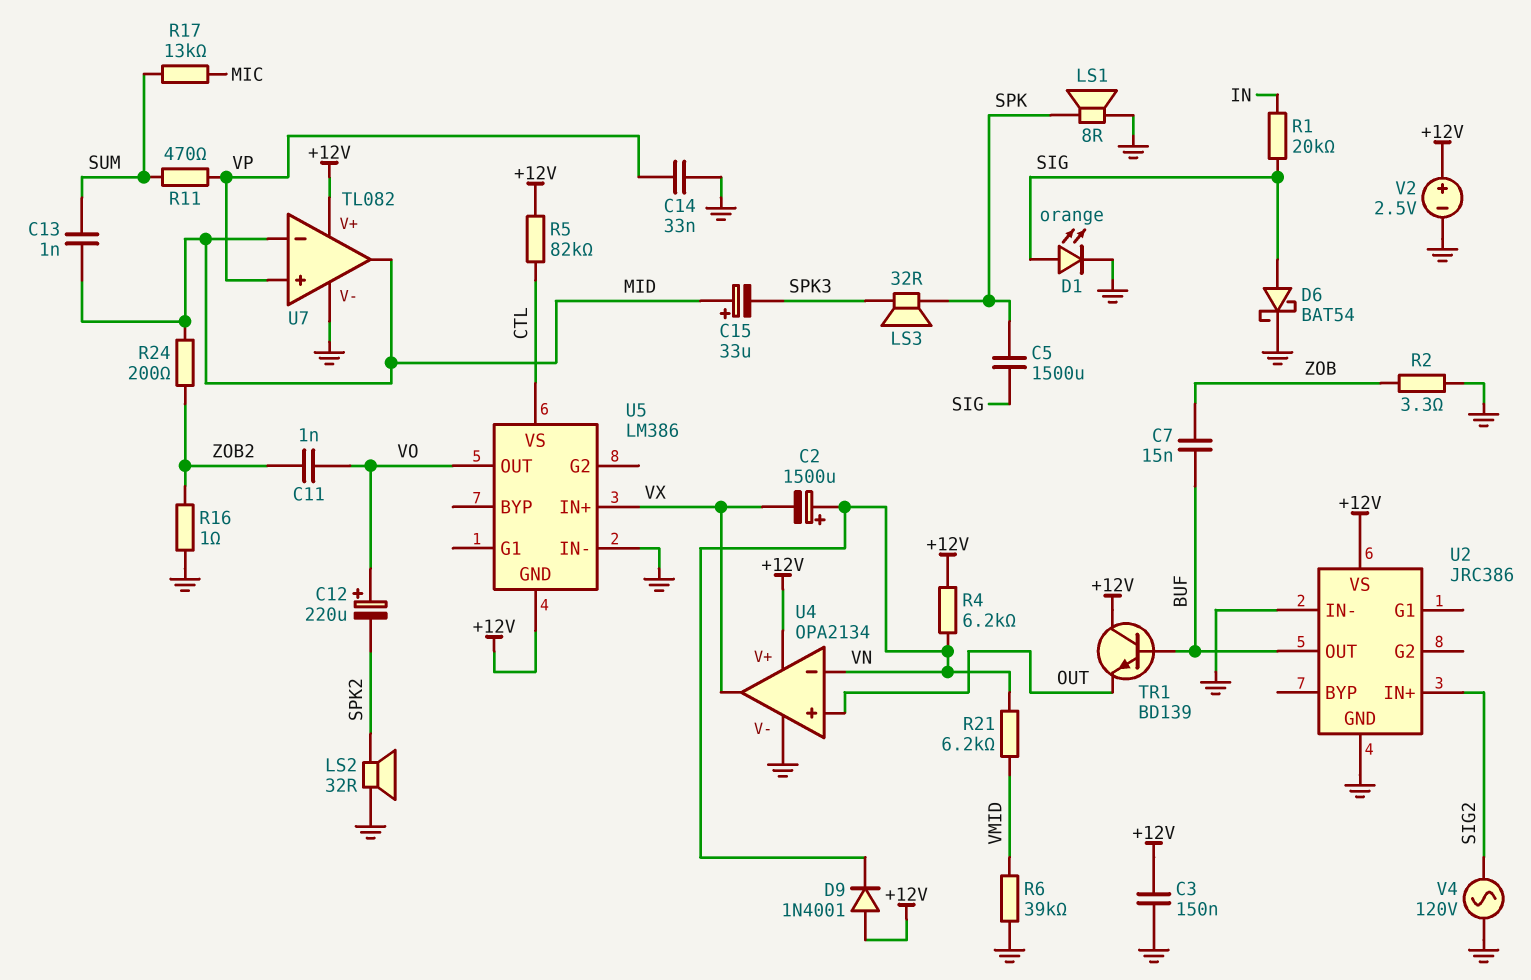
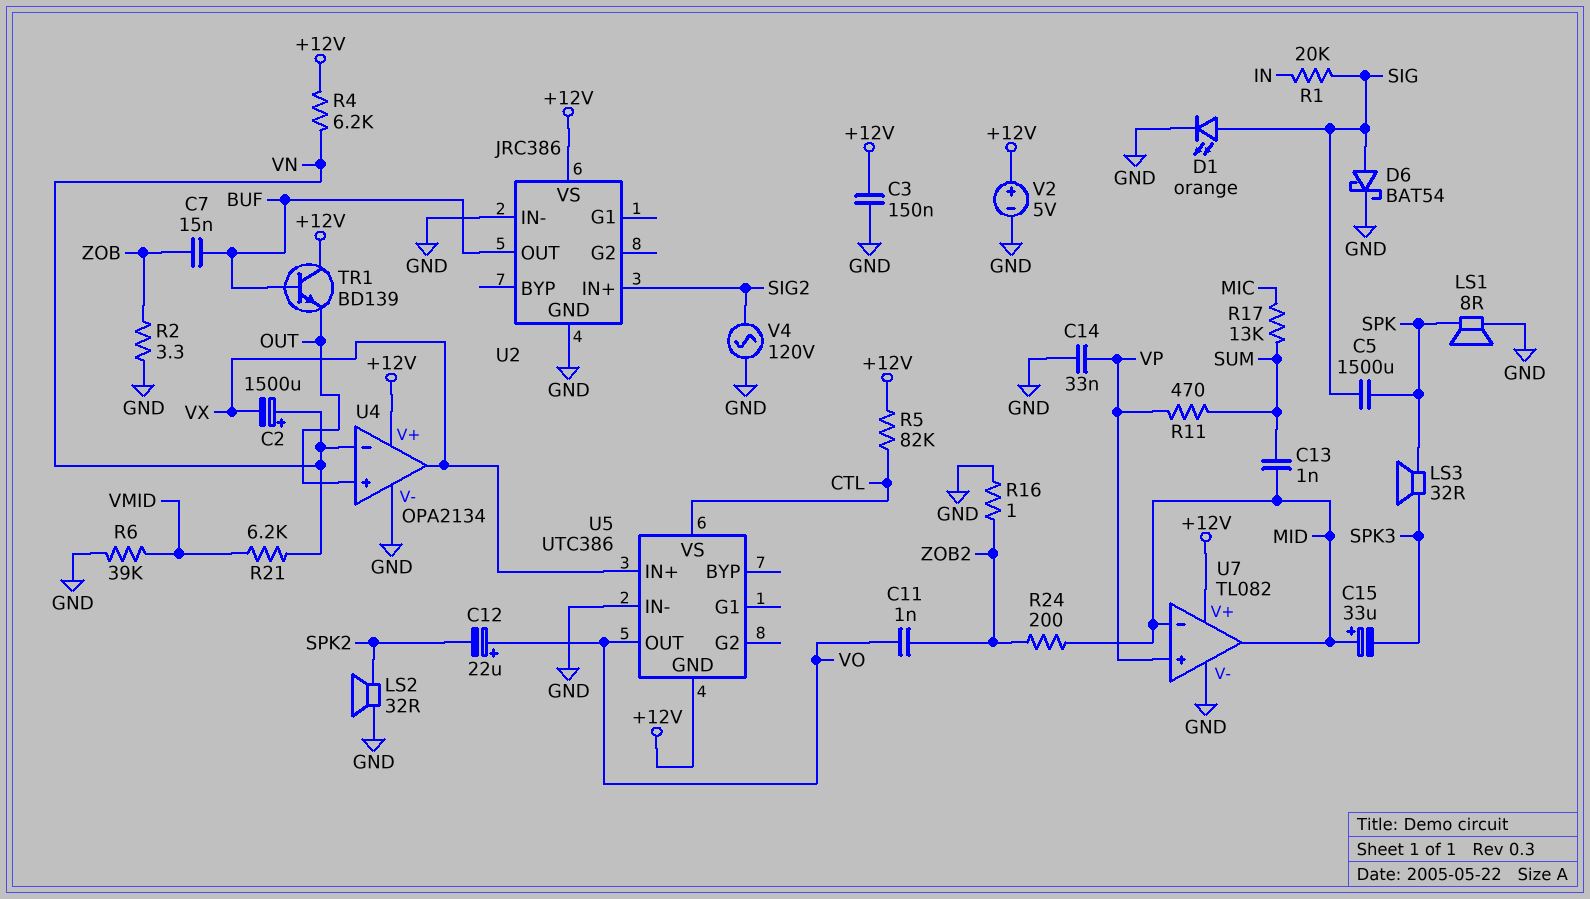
C12: 220uF (plus VO, minus SPK2) -> 22uF (plus VO, minus SPK2)
D9: diode 1N4001 (A +12V, K VN) -> none
U5: LM386 -> UTC386
V2: 2.5V (plus +12V, minus GND) -> 5V (plus +12V, minus GND)

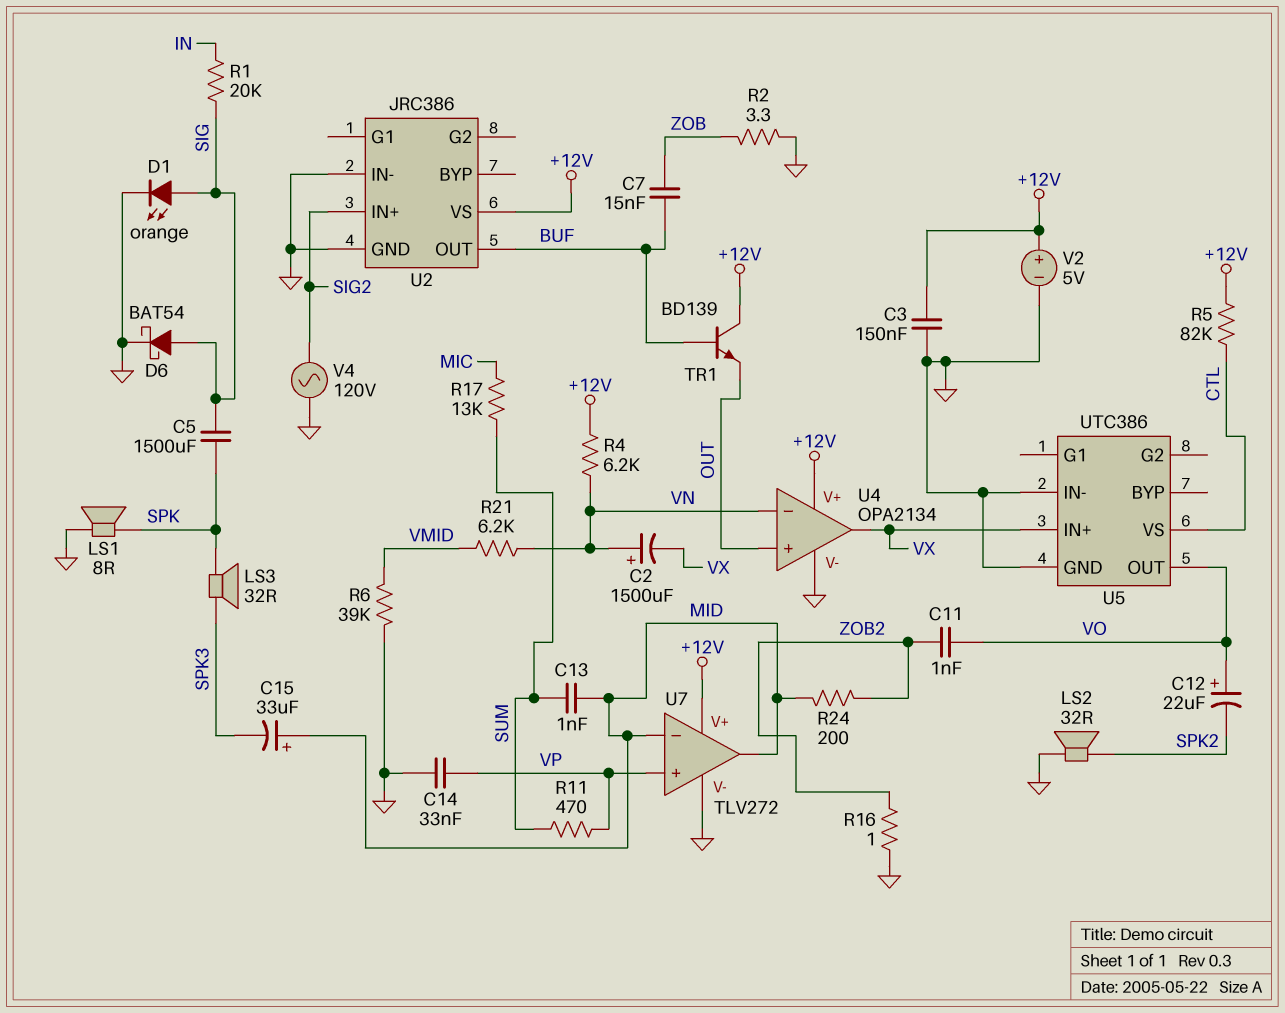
U5 pin GND: +12V -> GND
U7: TL082 -> TLV272

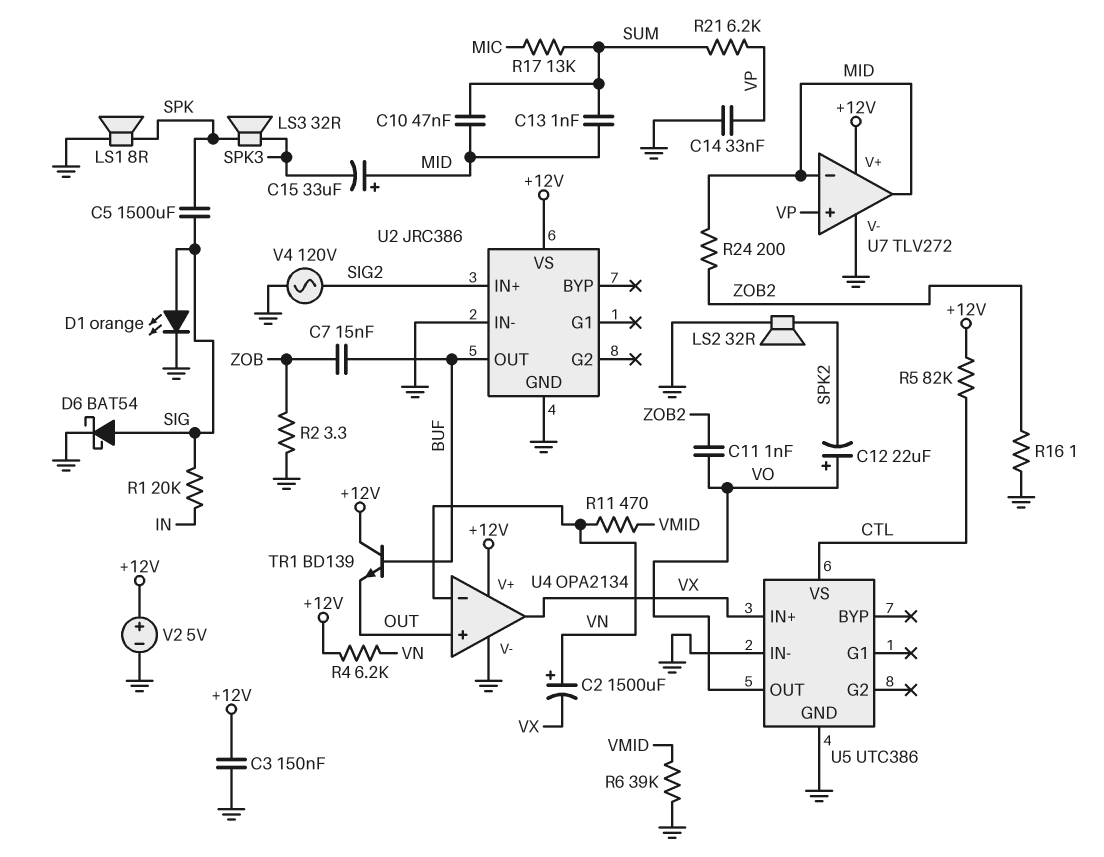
C10: none -> 47nF (MID, SUM)
R11: 470 (SUM, VP) -> 470 (VMID, VN)
R21: 6.2k (VMID, VN) -> 6.2k (SUM, VP)

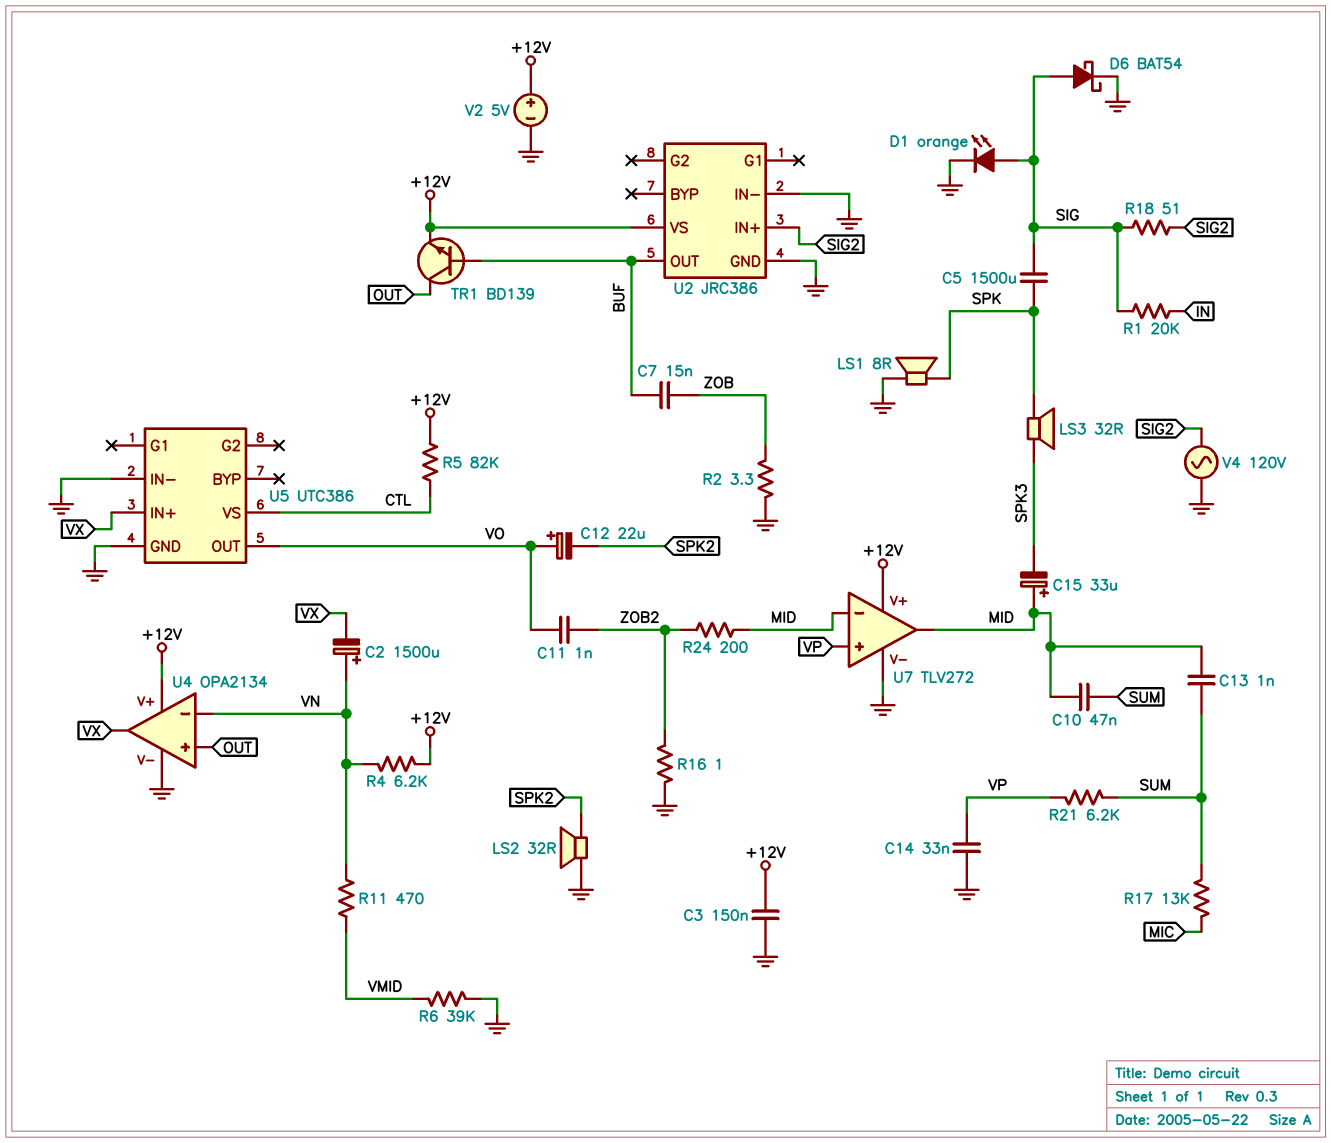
R18: none -> 51 (SIG, SIG2)
TR1: NPN BD139 (B BUF, C +12V, E OUT) -> NPN BD139 (B BUF, C OUT, E +12V)

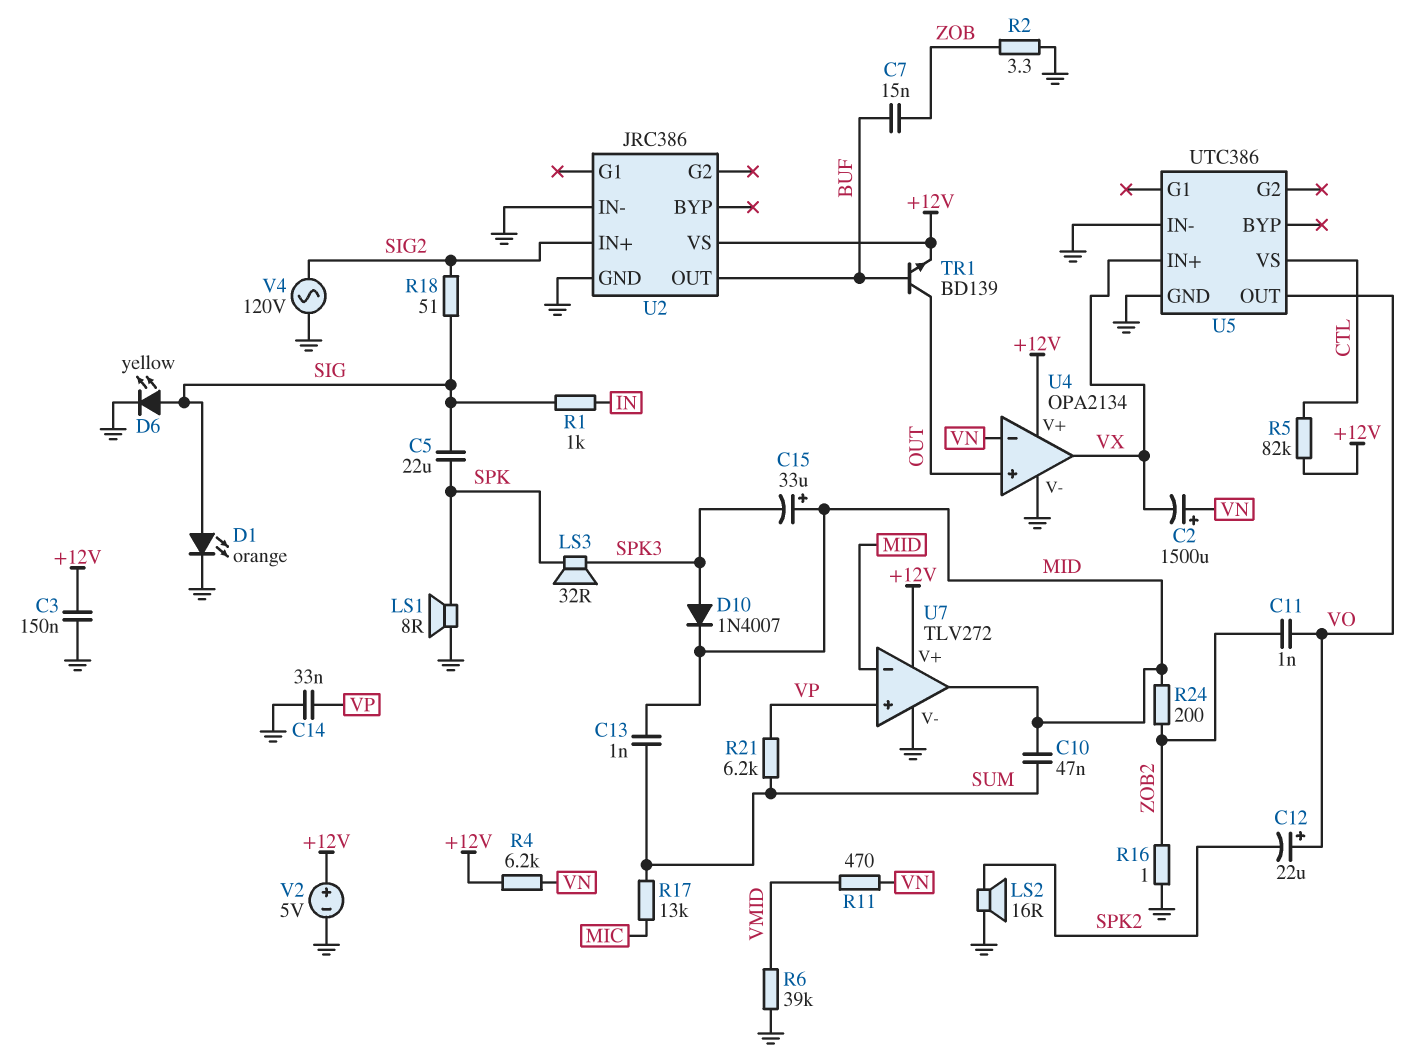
C5: 1500uF (SIG, SPK) -> 22uF (SIG, SPK)
D6: schottky BAT54 (A SIG, K GND) -> LED yellow (A SIG, K GND)
D10: none -> diode 1N4007 (A SPK3, K MID)
LS2: speaker 32R (GND, SPK2) -> speaker 16R (GND, SPK2)
R1: 20k (IN, SIG) -> 1k (IN, SIG)

